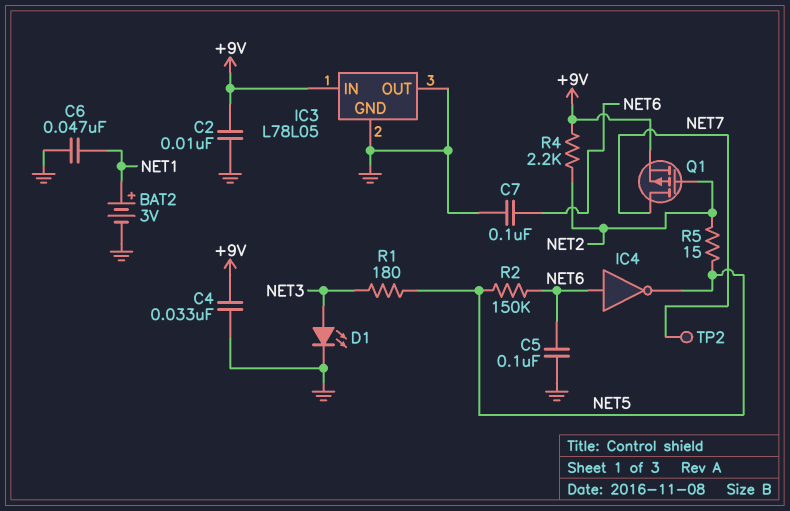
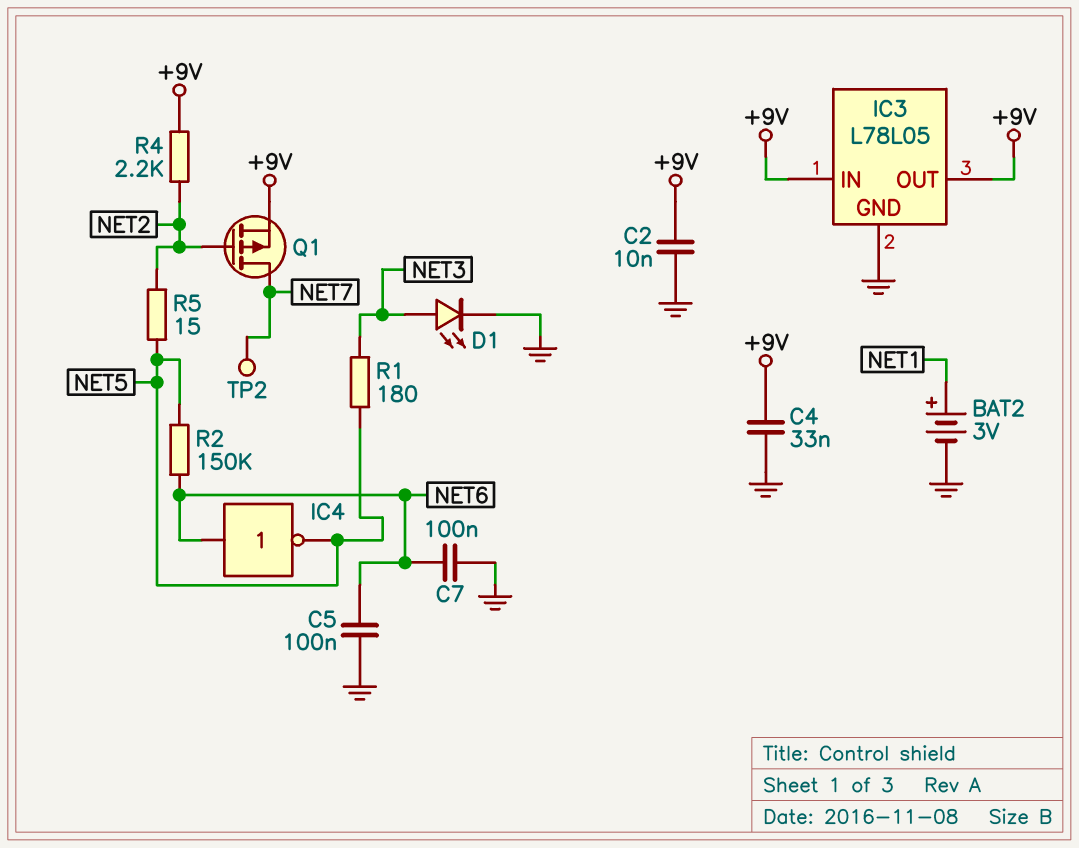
C6: 47nF (GND, NET1) -> none
IC3 pin OUT: GND -> +9V

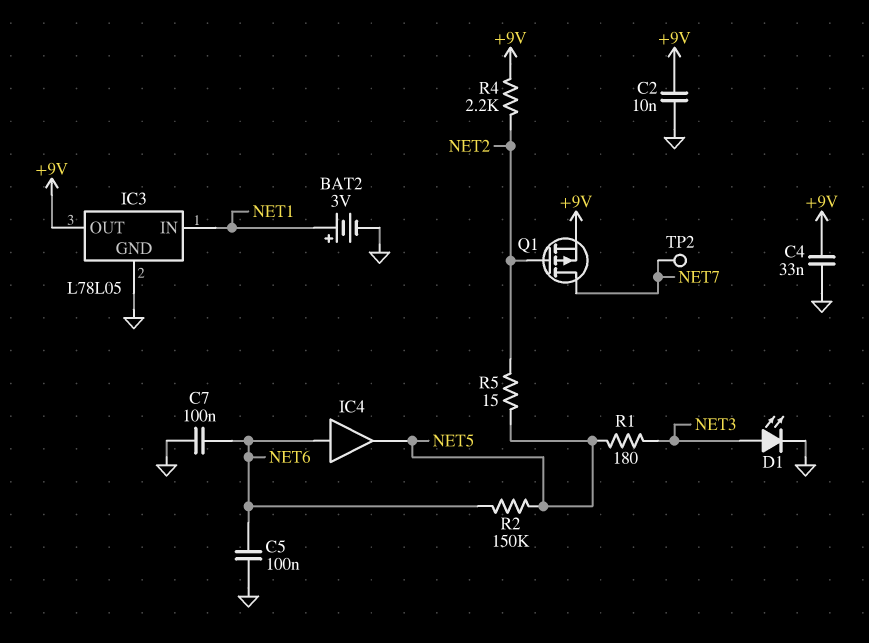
IC3 pin IN: +9V -> NET1
IC4: NOT (in NET6, out NET5) -> buffer (in NET6, out NET5)

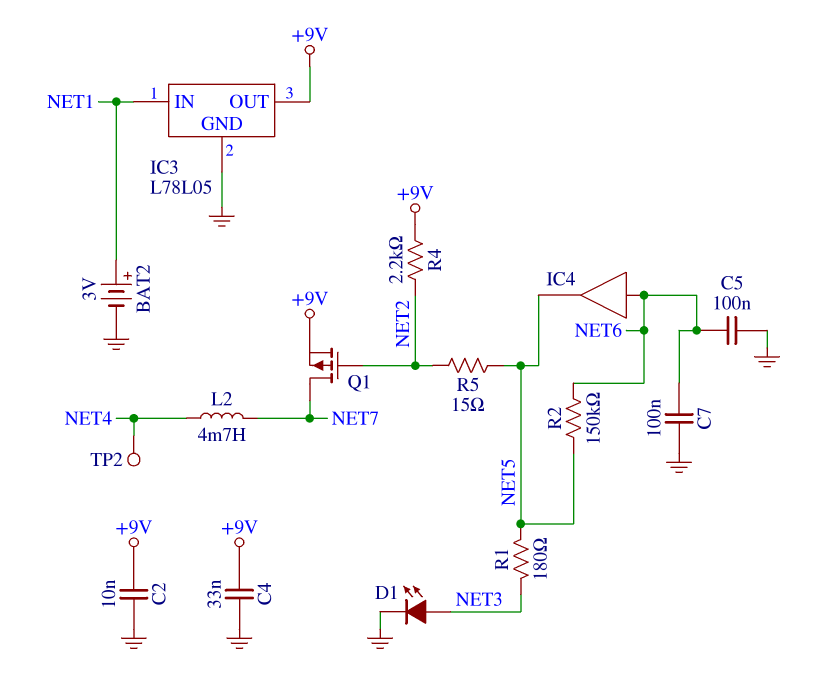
L2: none -> 4.7mH (NET4, NET7)
TP2: test point (NET7) -> test point (NET4)

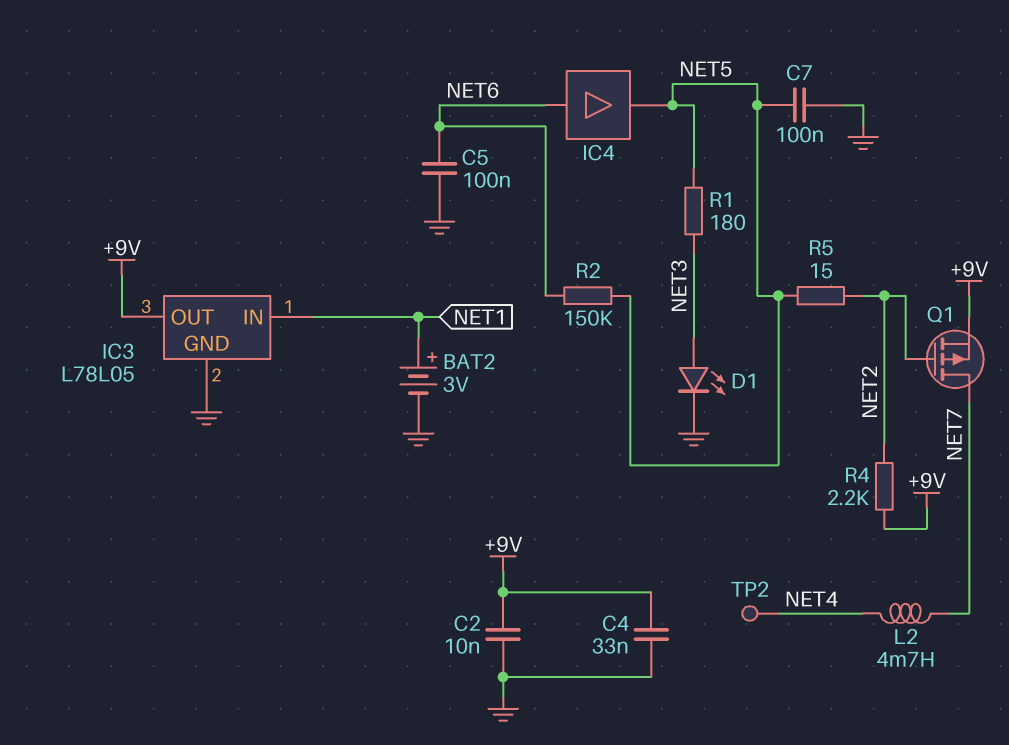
C7: 100nF (GND, NET6) -> 100nF (GND, NET5)

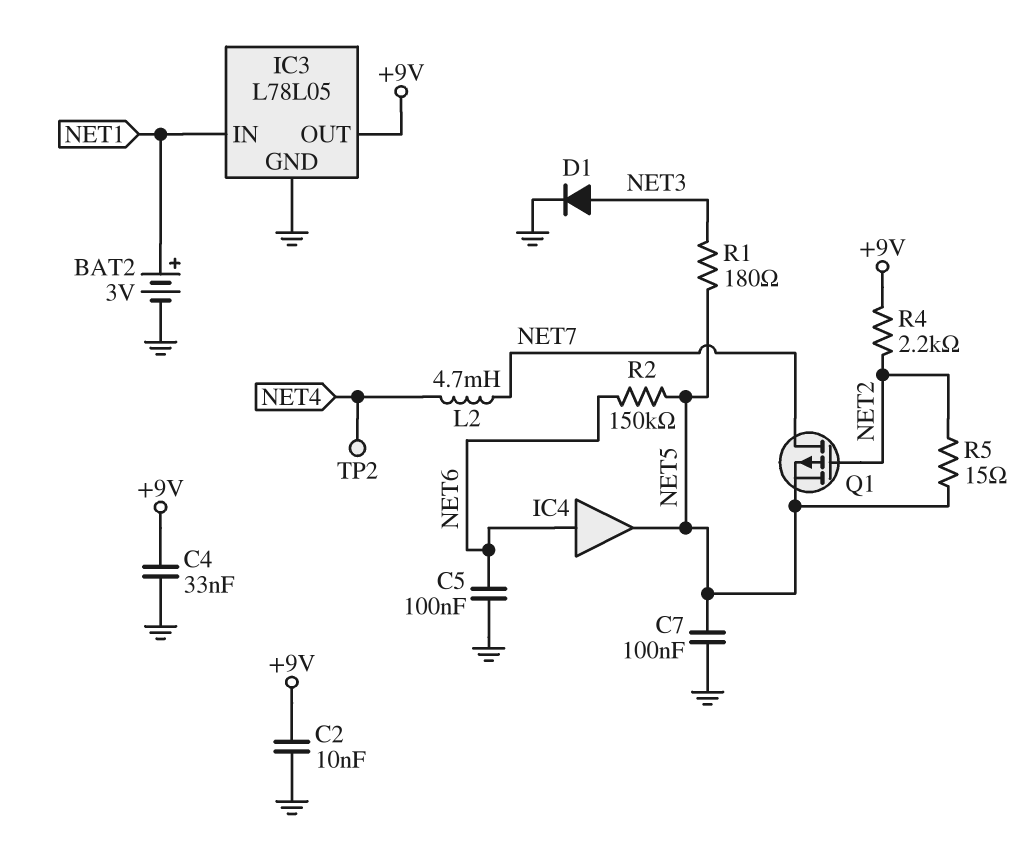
D1: LED (A NET3, K GND) -> diode (A NET3, K GND)
Q1: PMOS (G NET2, D NET7, S +9V) -> PMOS (G NET2, D NET7, S NET5)

